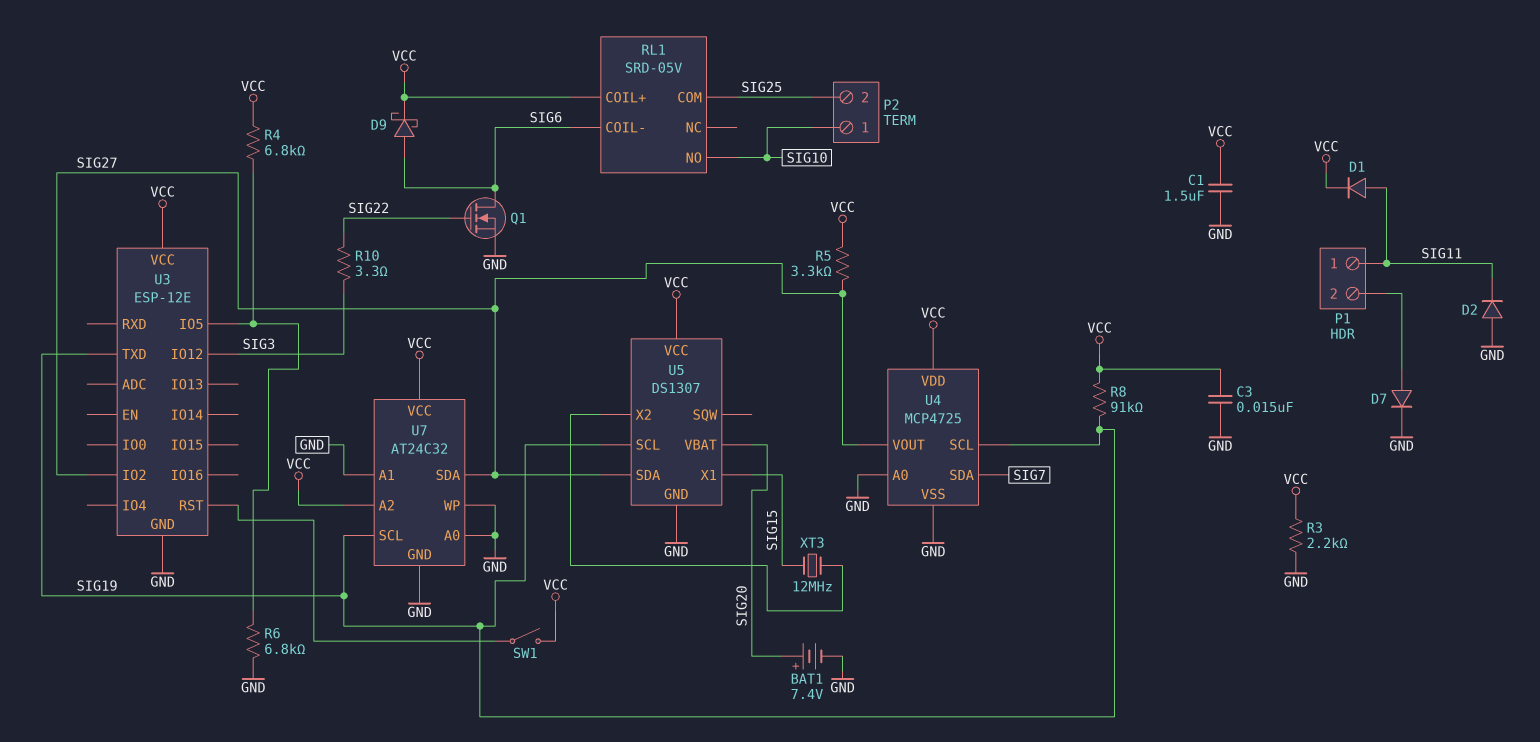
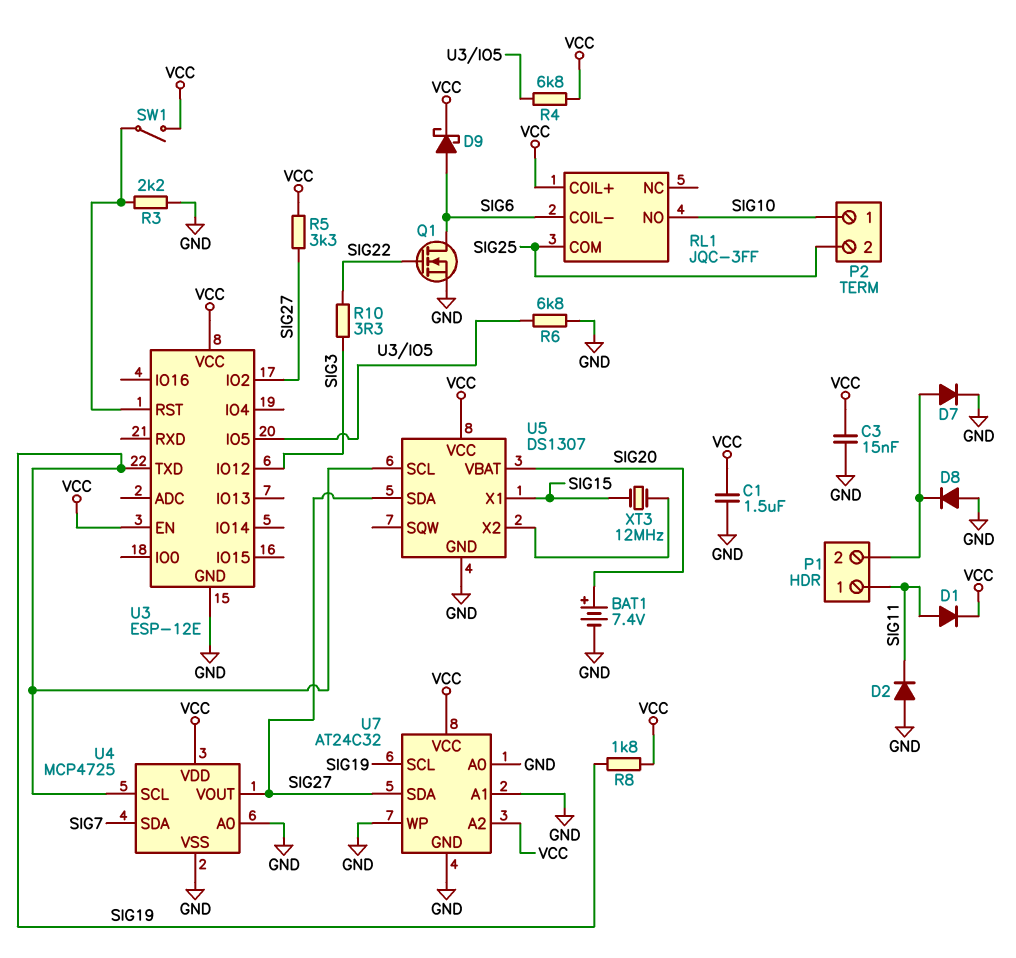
D8: none -> diode (A GND, K P1/2)
R3: 2.2k (GND, VCC) -> 2.2k (GND, U3/RST)
R8: 91k (SIG19, VCC) -> 1.8k (SIG19, VCC)
RL1: SRD-05V -> JQC-3FF
U3 pin EN: none -> VCC

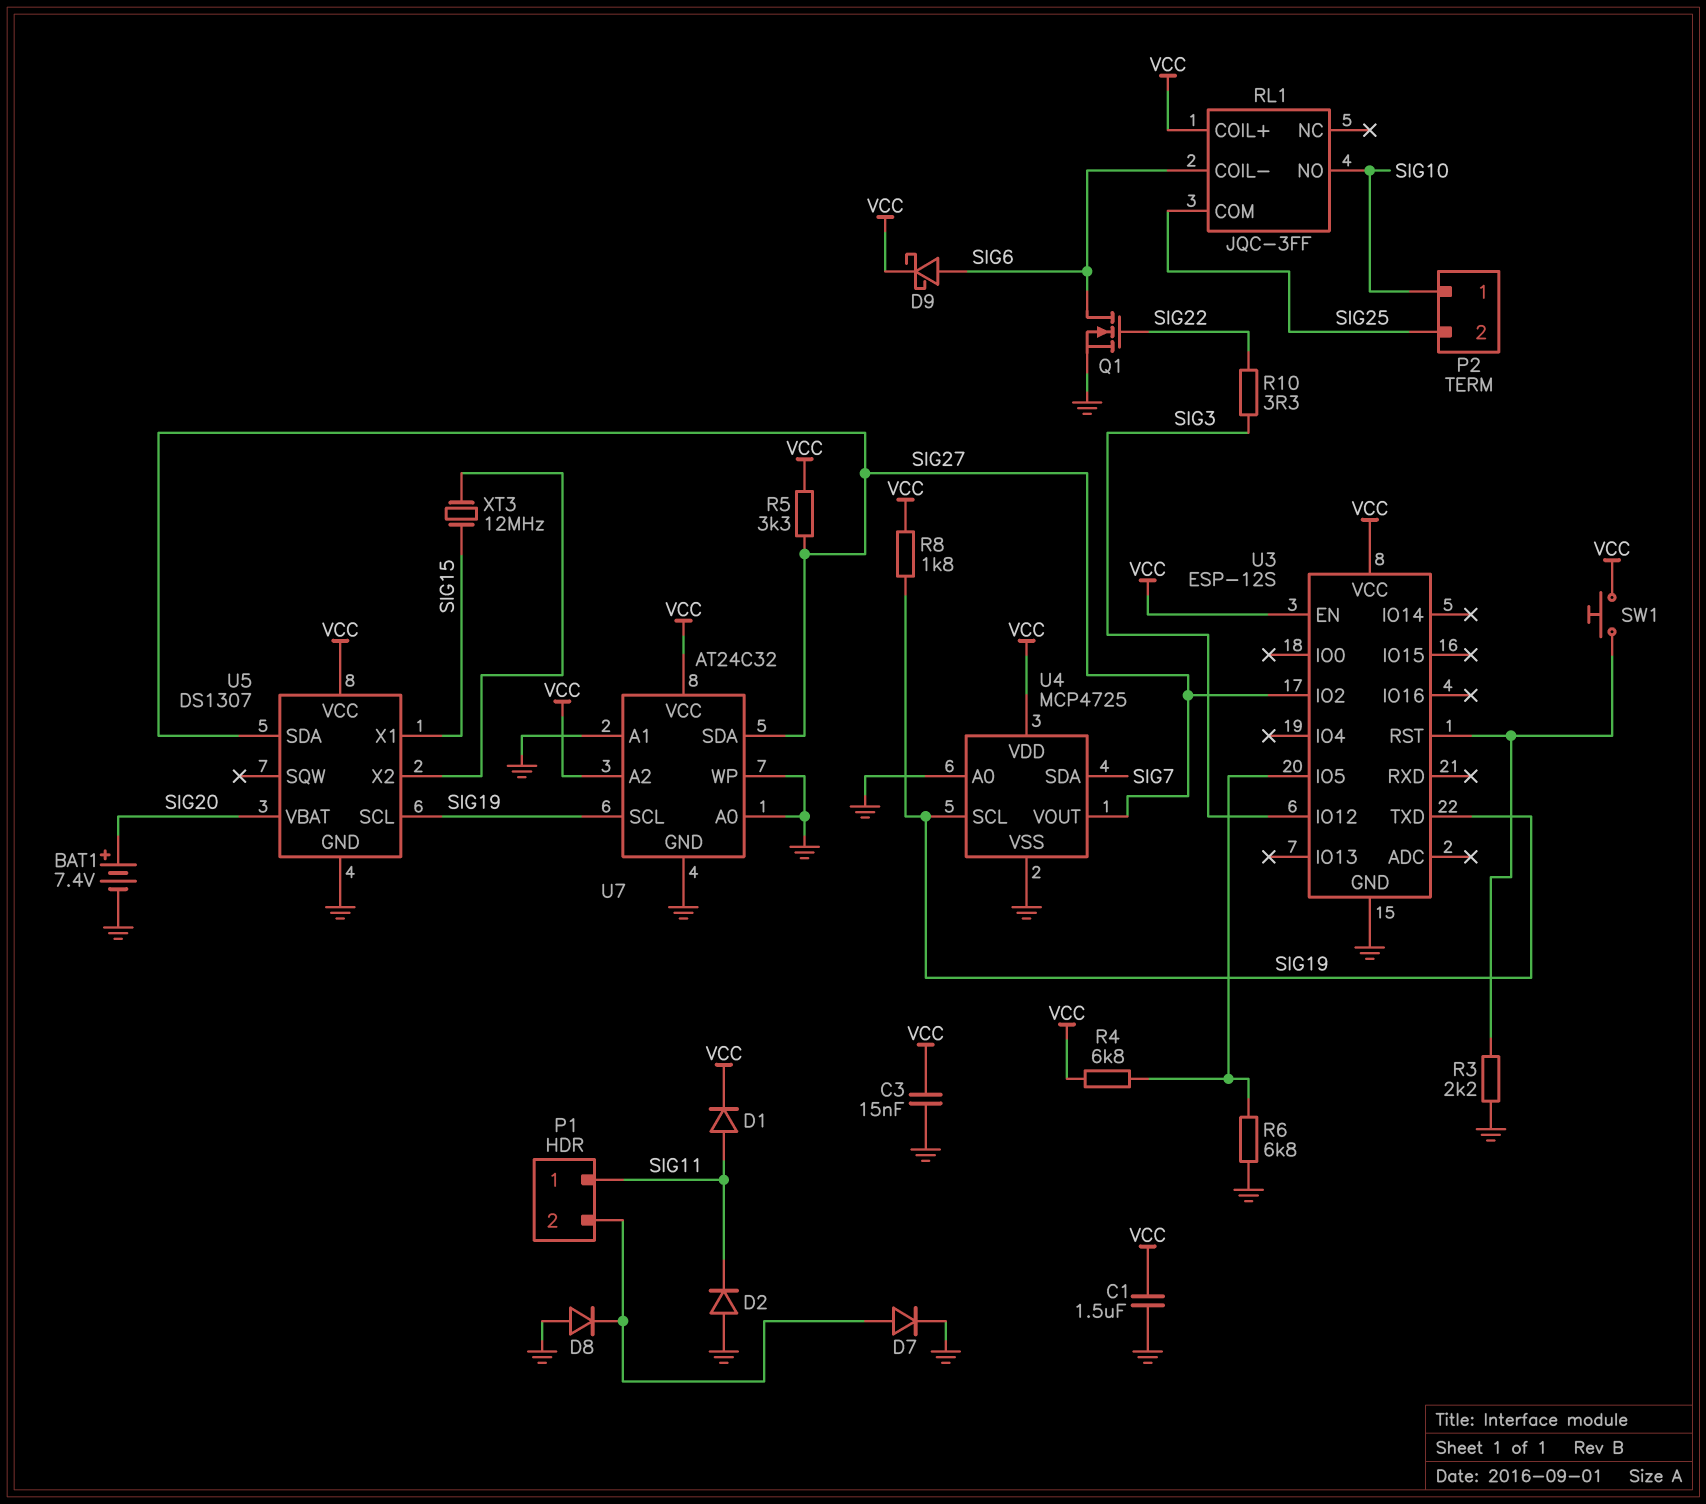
SW1: switch (U3/RST, VCC) -> button (U3/RST, VCC)
U3: ESP-12E -> ESP-12S

